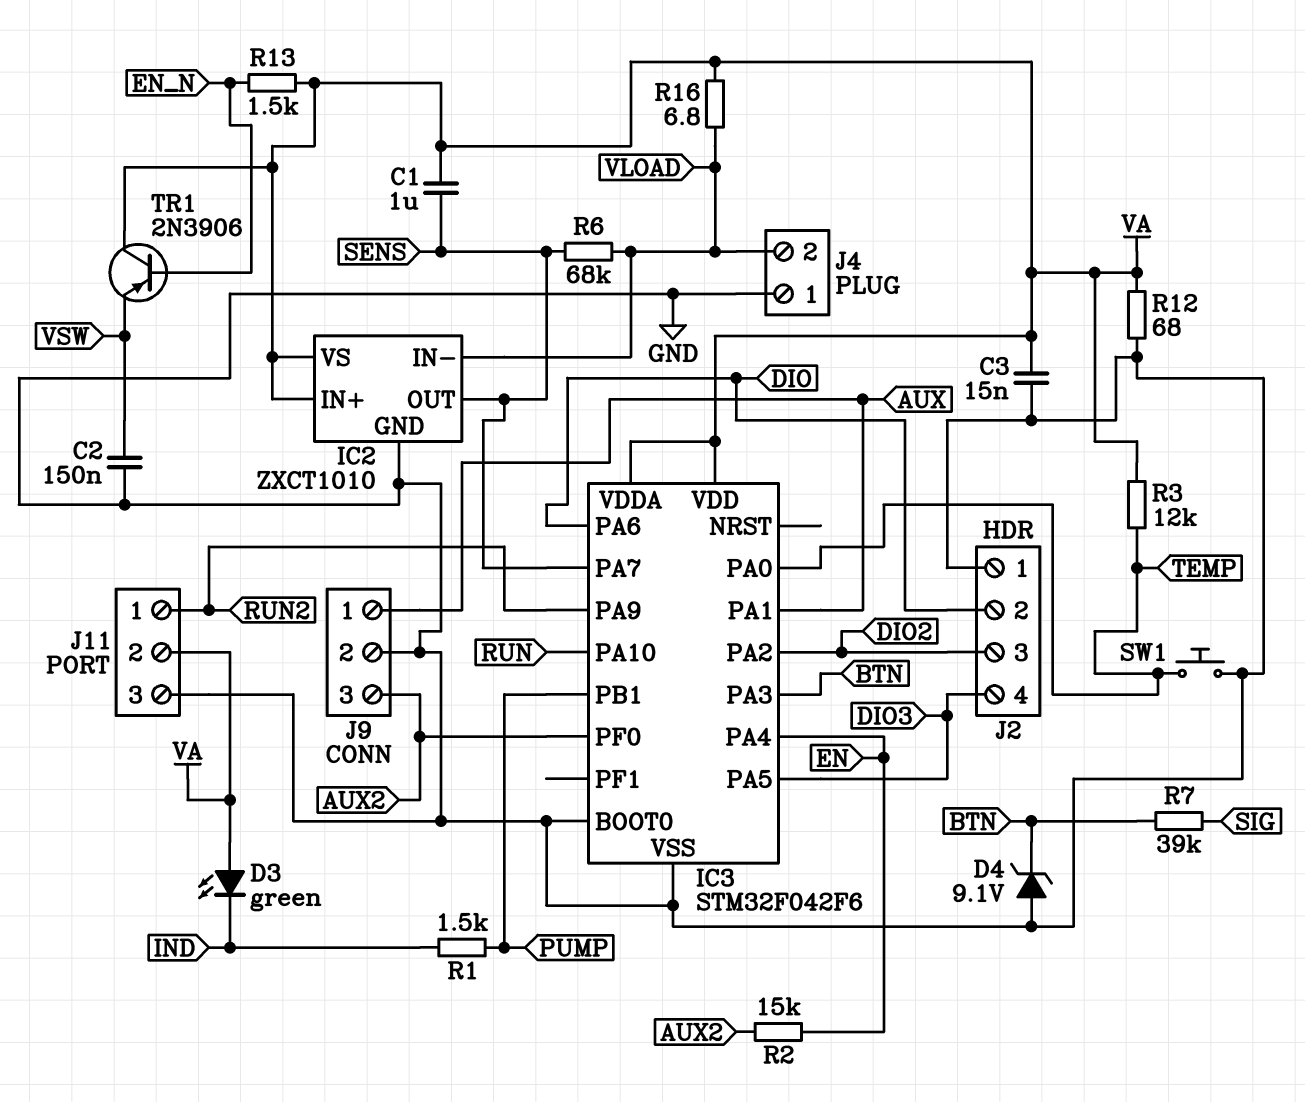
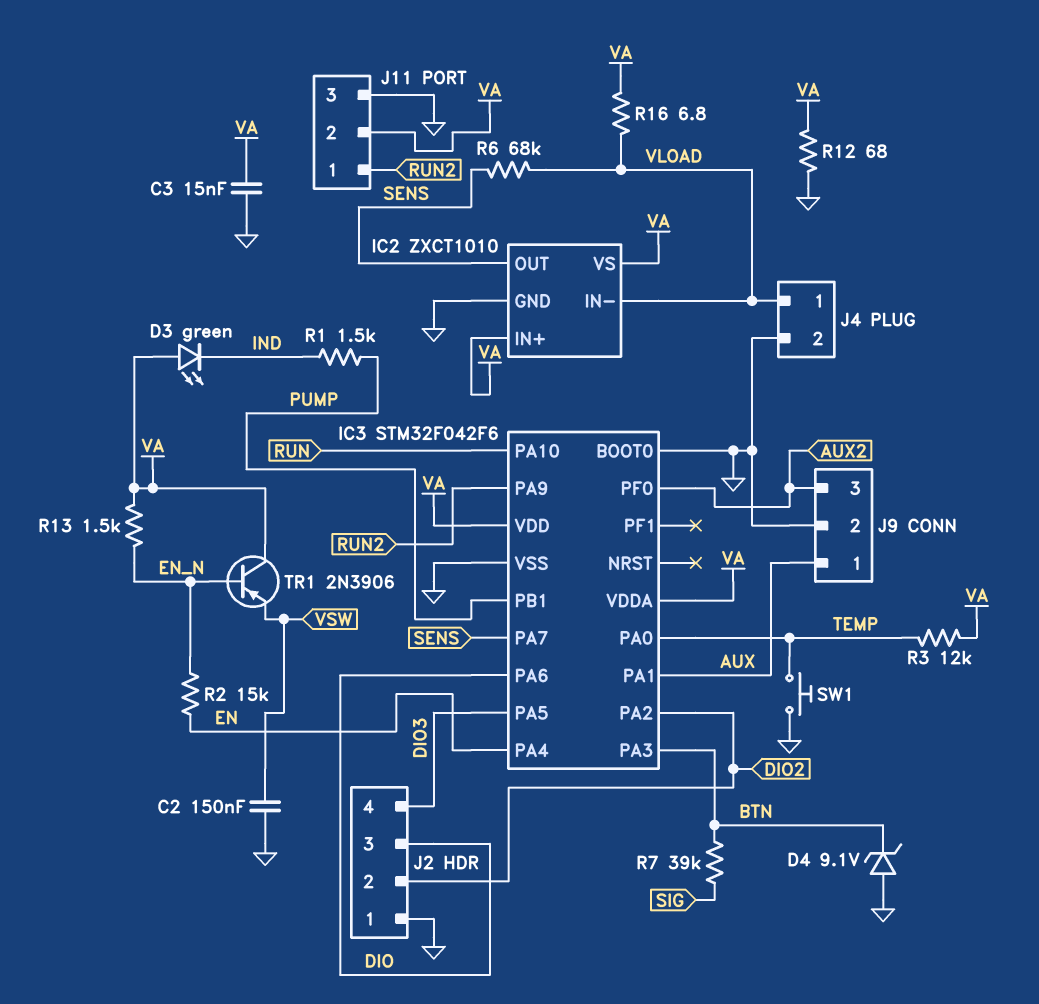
C1: 1uF (SENS, VA) -> none
J2 pin 2: DIO -> DIO2
J2 pin 3: DIO2 -> DIO
J4 pin 1: GND -> VLOAD
J4 pin 2: VLOAD -> GND
R2: 15k (AUX2, EN) -> 15k (EN, EN_N)

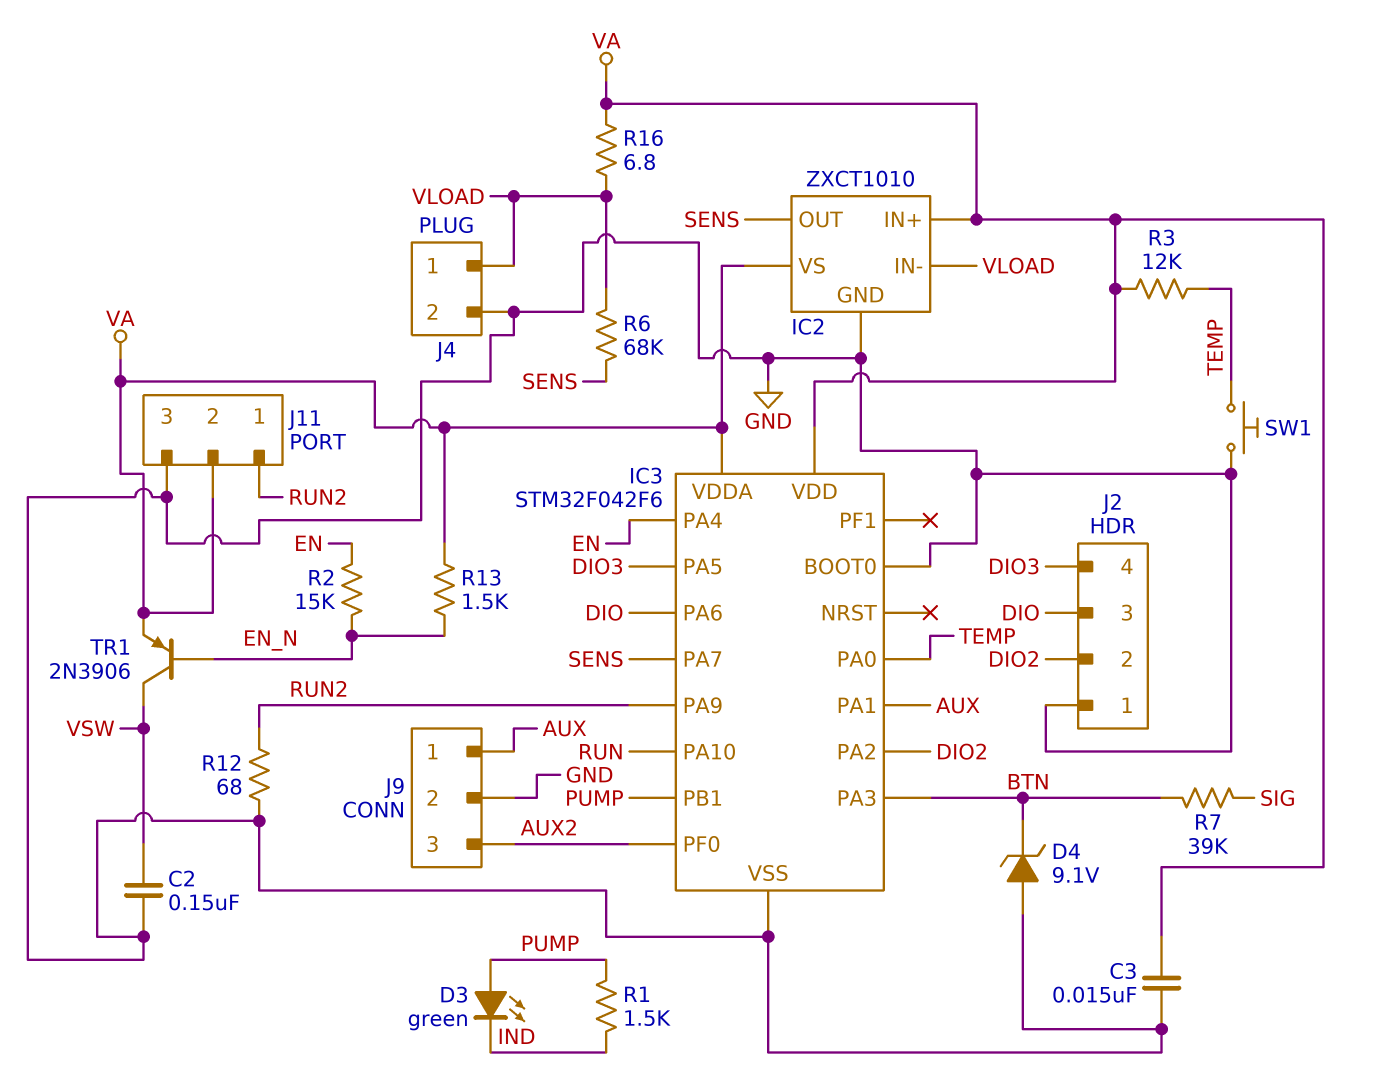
D3: LED green (A VA, K IND) -> LED green (A PUMP, K IND)
R12: 68 (GND, VA) -> 68 (GND, RUN2)
TR1: PNP 2N3906 (B EN_N, C VA, E VSW) -> PNP 2N3906 (B EN_N, C VSW, E VA)

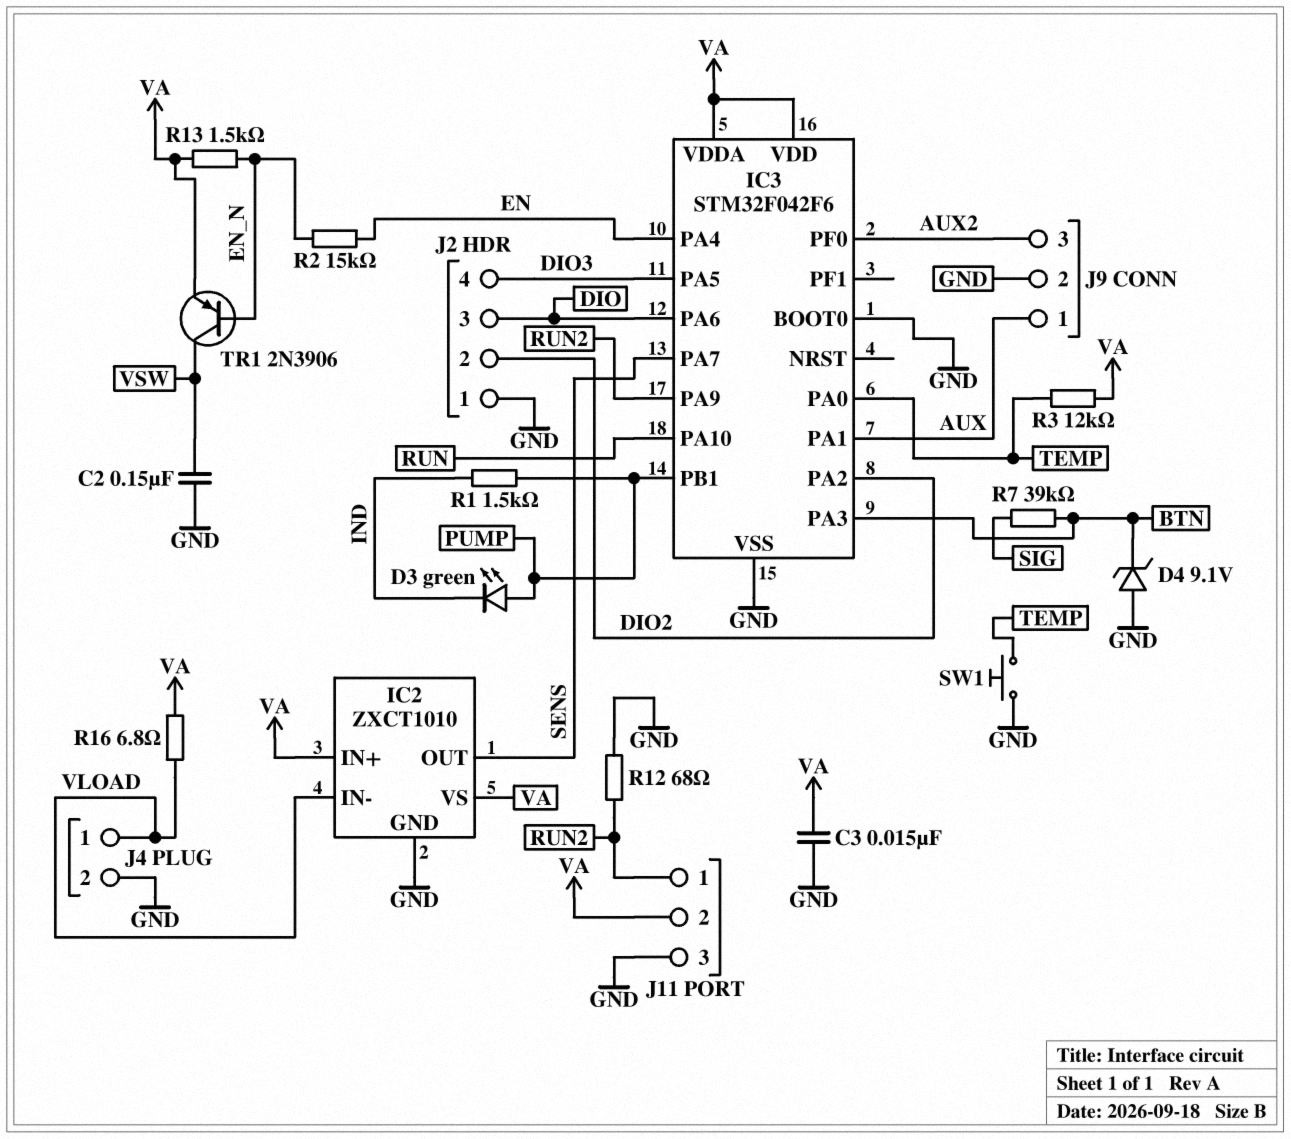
R6: 68k (SENS, VLOAD) -> none

